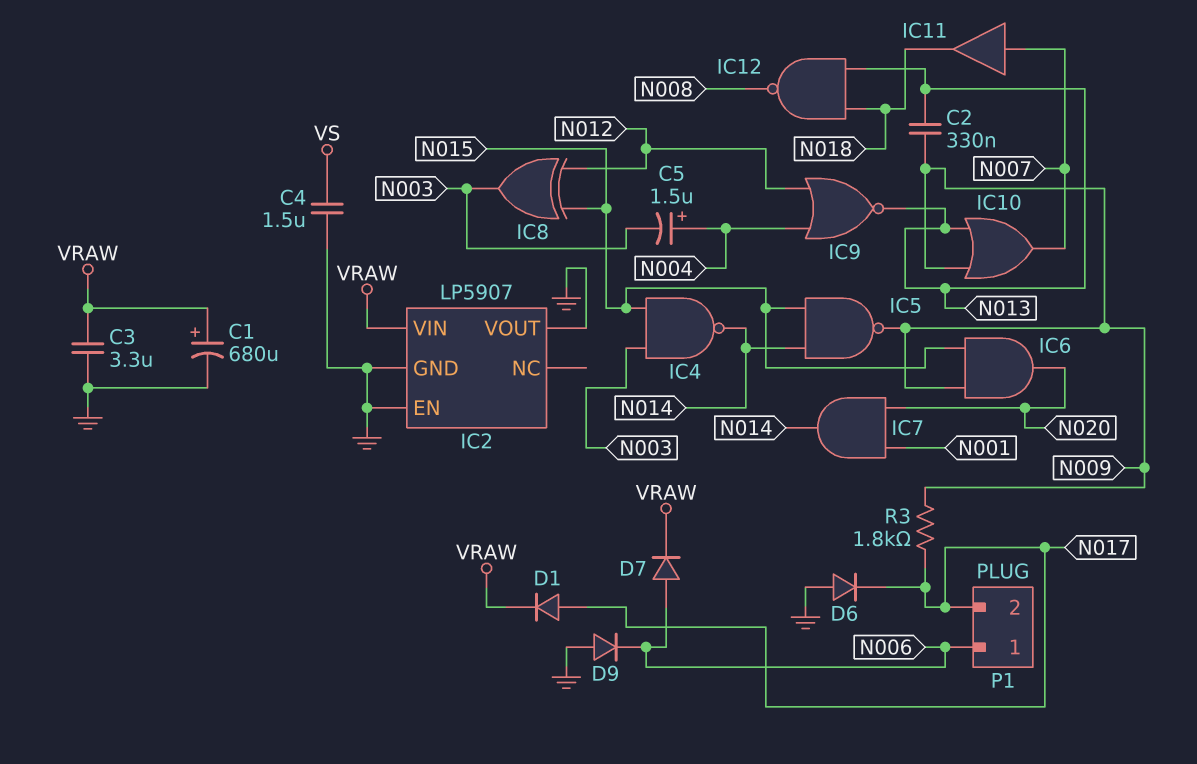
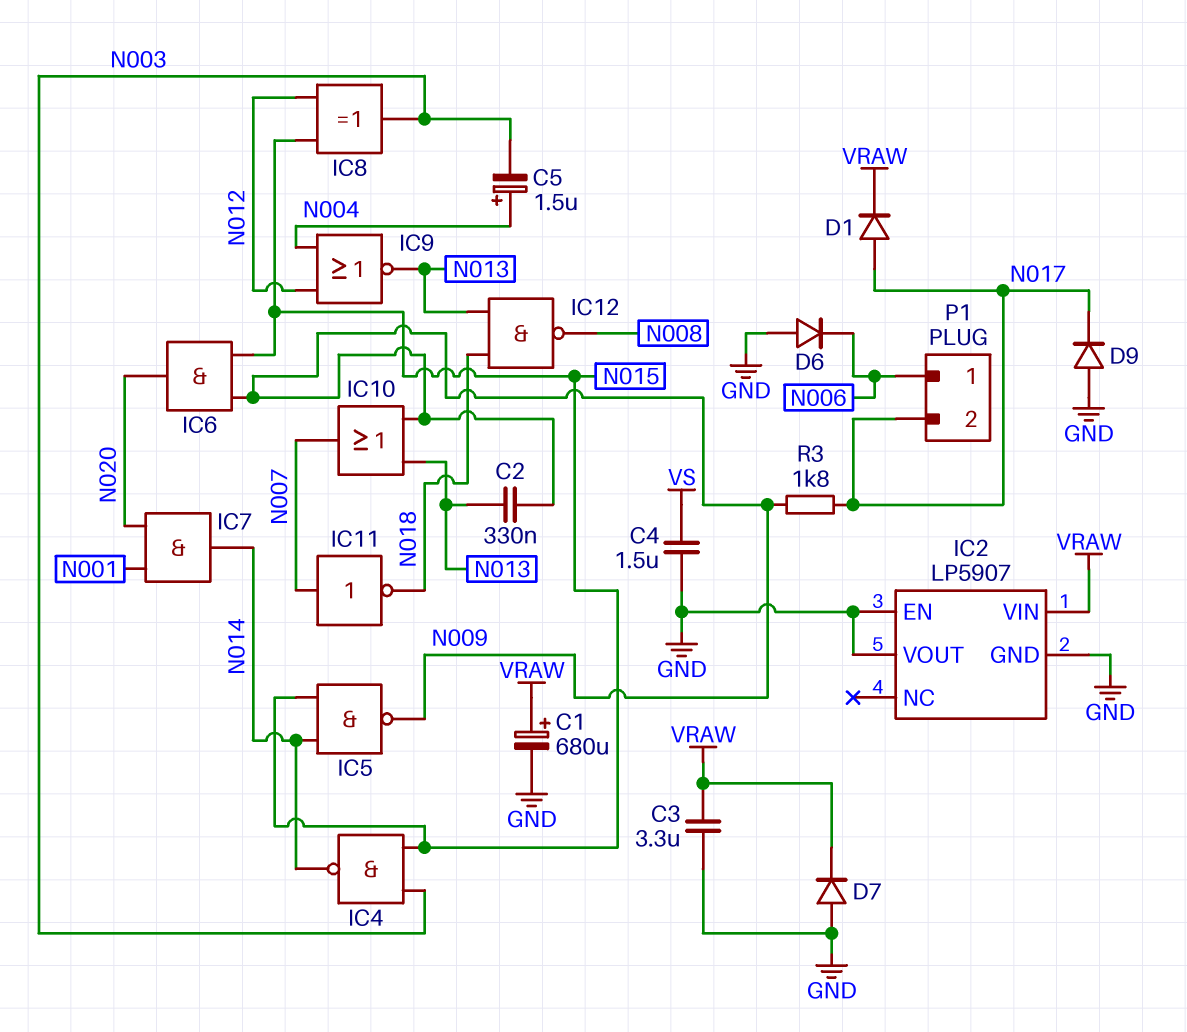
D6: diode (A GND, K N017) -> diode (A GND, K N006)
D7: diode (A N006, K VRAW) -> diode (A GND, K VRAW)
D9: diode (A GND, K N006) -> diode (A GND, K N017)
IC11: buffer (in N007, out N018) -> NOT (in N007, out N018)

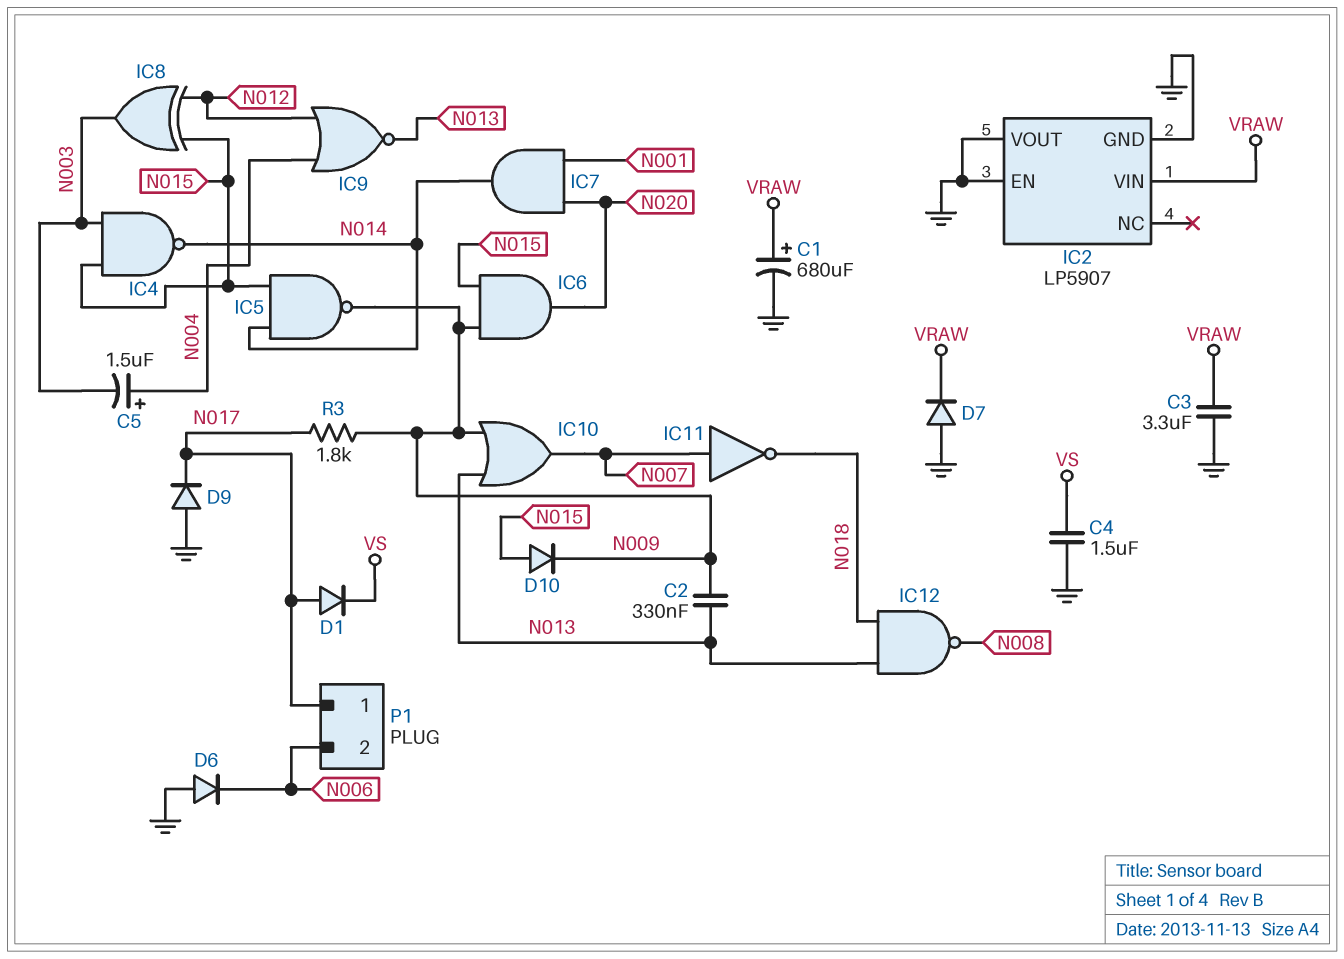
D1: diode (A N017, K VRAW) -> diode (A N017, K VS)
D10: none -> diode (A N015, K N009)
P1 pin 1: N006 -> N017
P1 pin 2: N017 -> N006

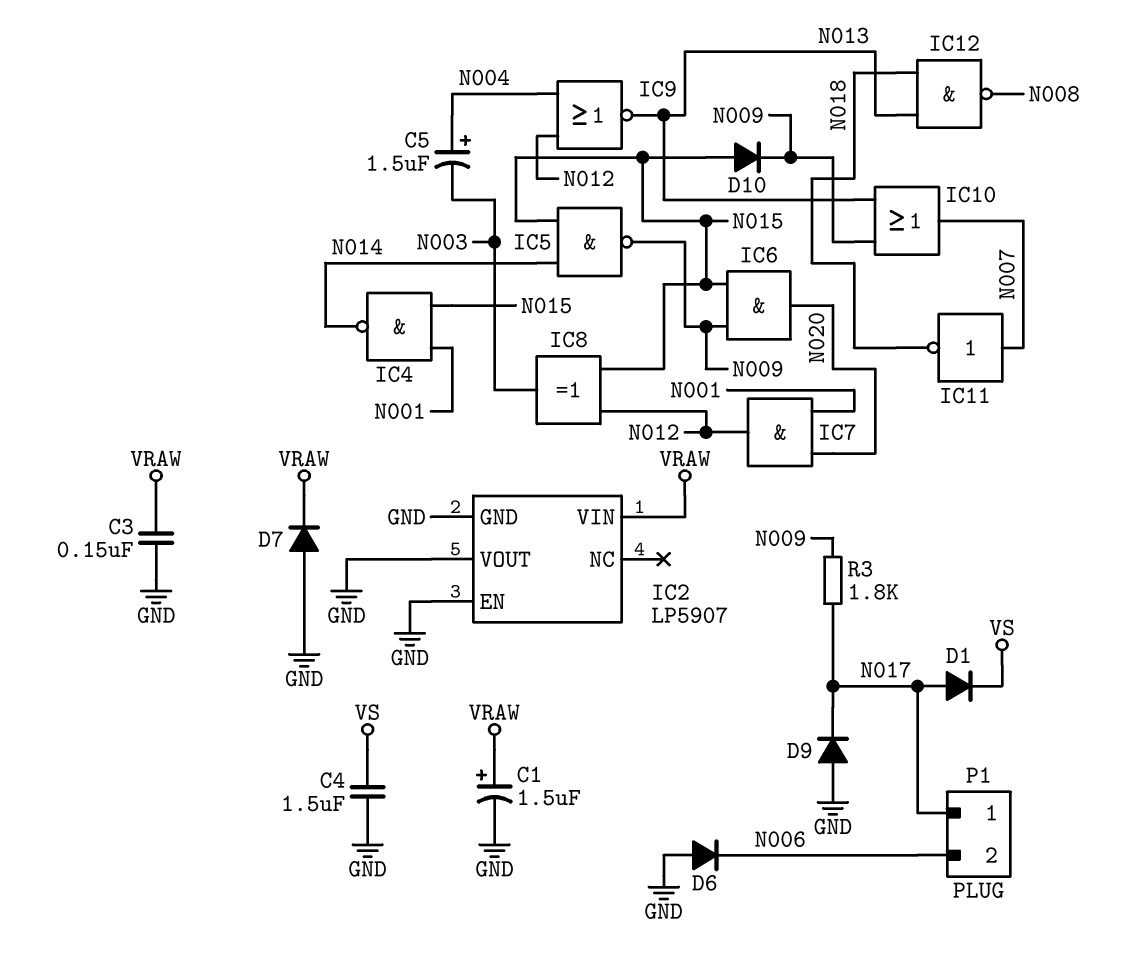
C1: 680uF (plus VRAW, minus GND) -> 1.5uF (plus VRAW, minus GND)
C2: 330nF (N009, N013) -> none
C3: 3.3uF (GND, VRAW) -> 150nF (GND, VRAW)
IC4: NAND (in N003, in N015, out N014) -> NAND (in N001, in N015, out N014)
IC7: AND (in N001, in N020, out N014) -> AND (in N001, in N020, out N012)

